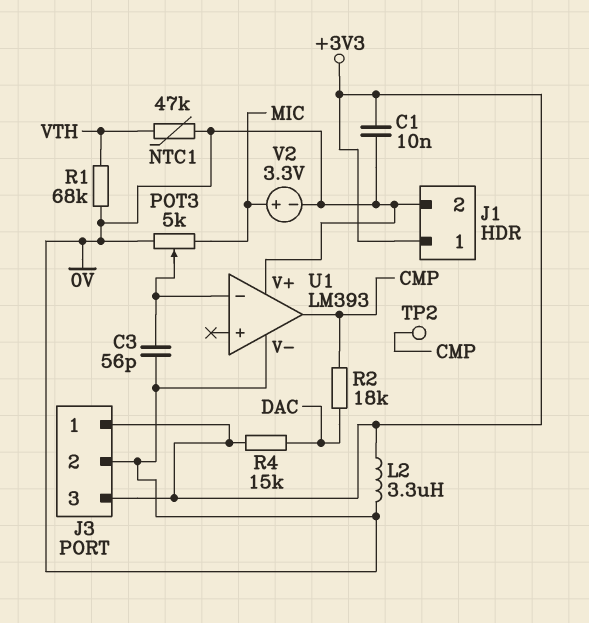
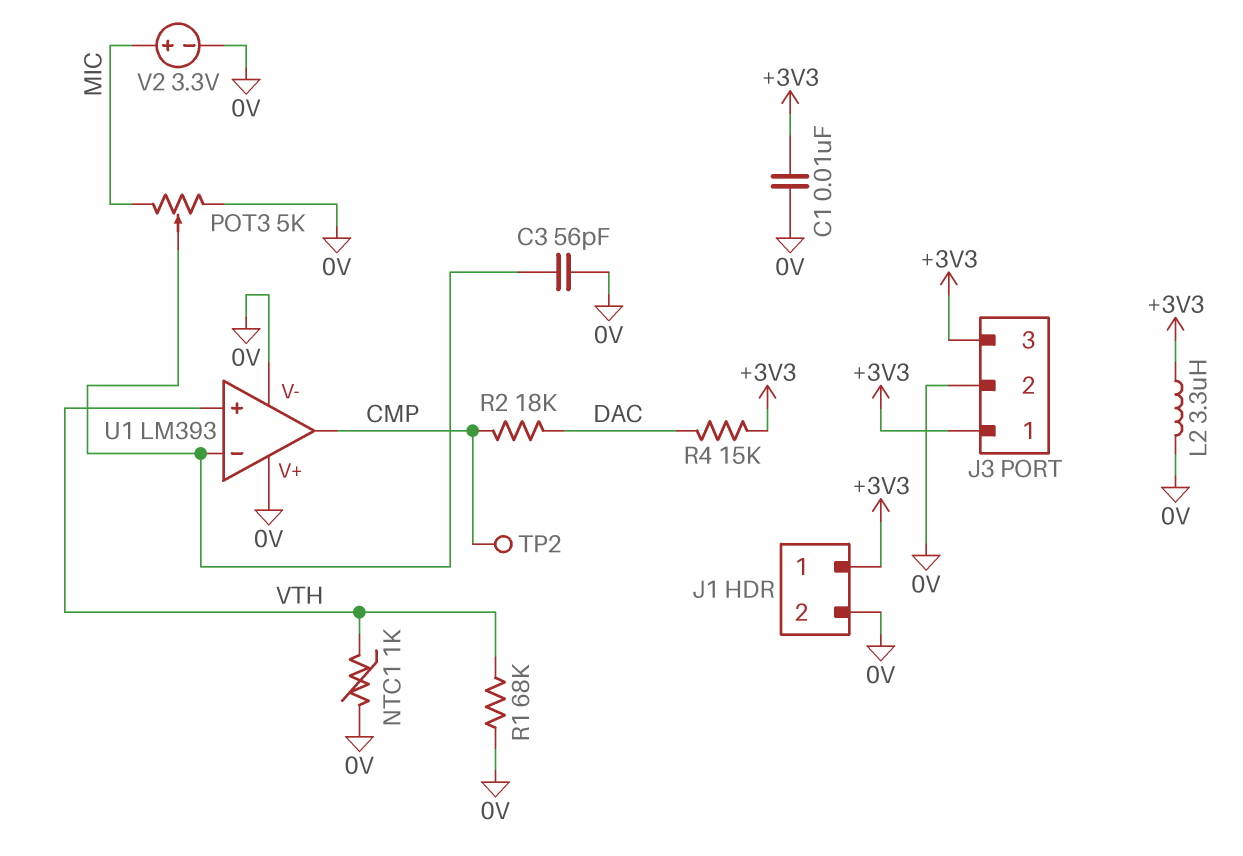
NTC1: 47k (0V, VTH) -> 1k (0V, VTH)
U1 pin in+: none -> VTH

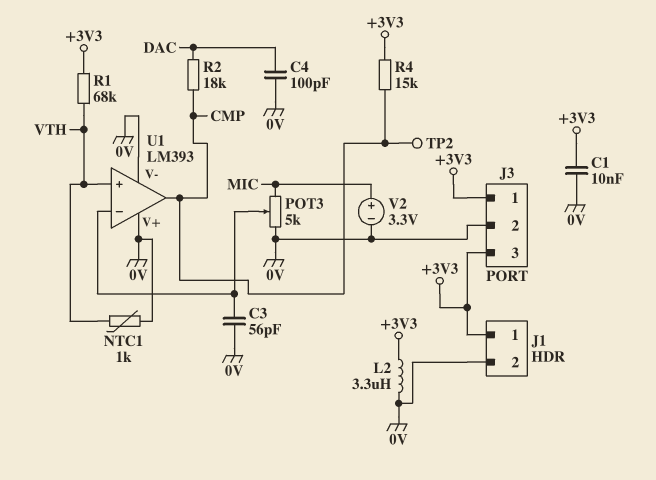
C4: none -> 100pF (0V, DAC)
R1: 68k (0V, VTH) -> 68k (+3V3, VTH)
R4: 15k (+3V3, DAC) -> 15k (+3V3, CMP)

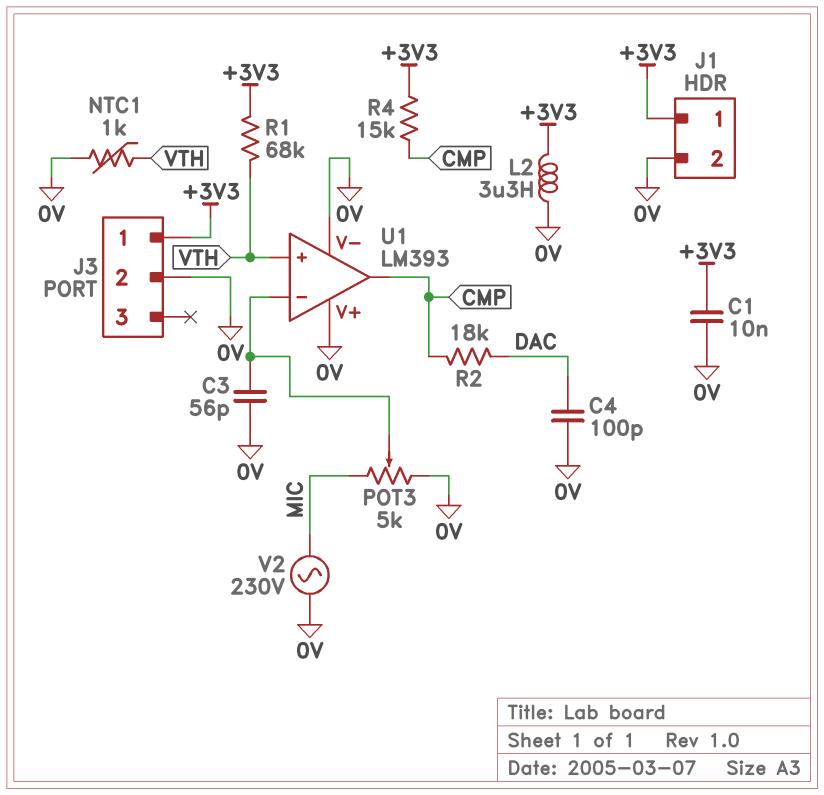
J3 pin 3: +3V3 -> none
TP2: test point (CMP) -> none
V2: 3.3V (plus MIC, minus 0V) -> AC 230V (0V, MIC)

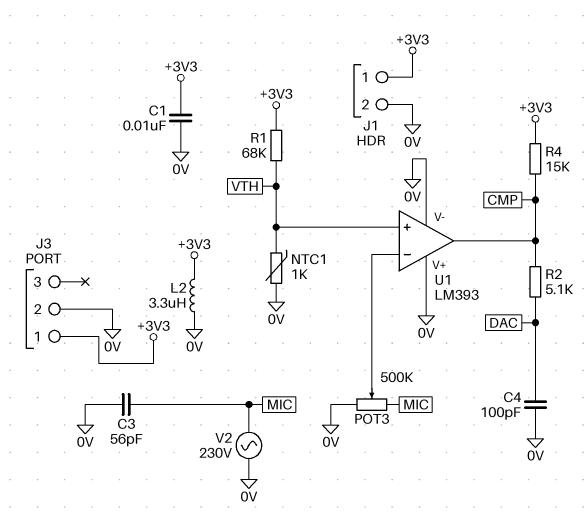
C3: 56pF (0V, U1/in-) -> 56pF (0V, MIC)
POT3: 5k (0V, MIC, wiper U1/in-) -> 500k (0V, MIC, wiper U1/in-)
R2: 18k (CMP, DAC) -> 5.1k (CMP, DAC)

